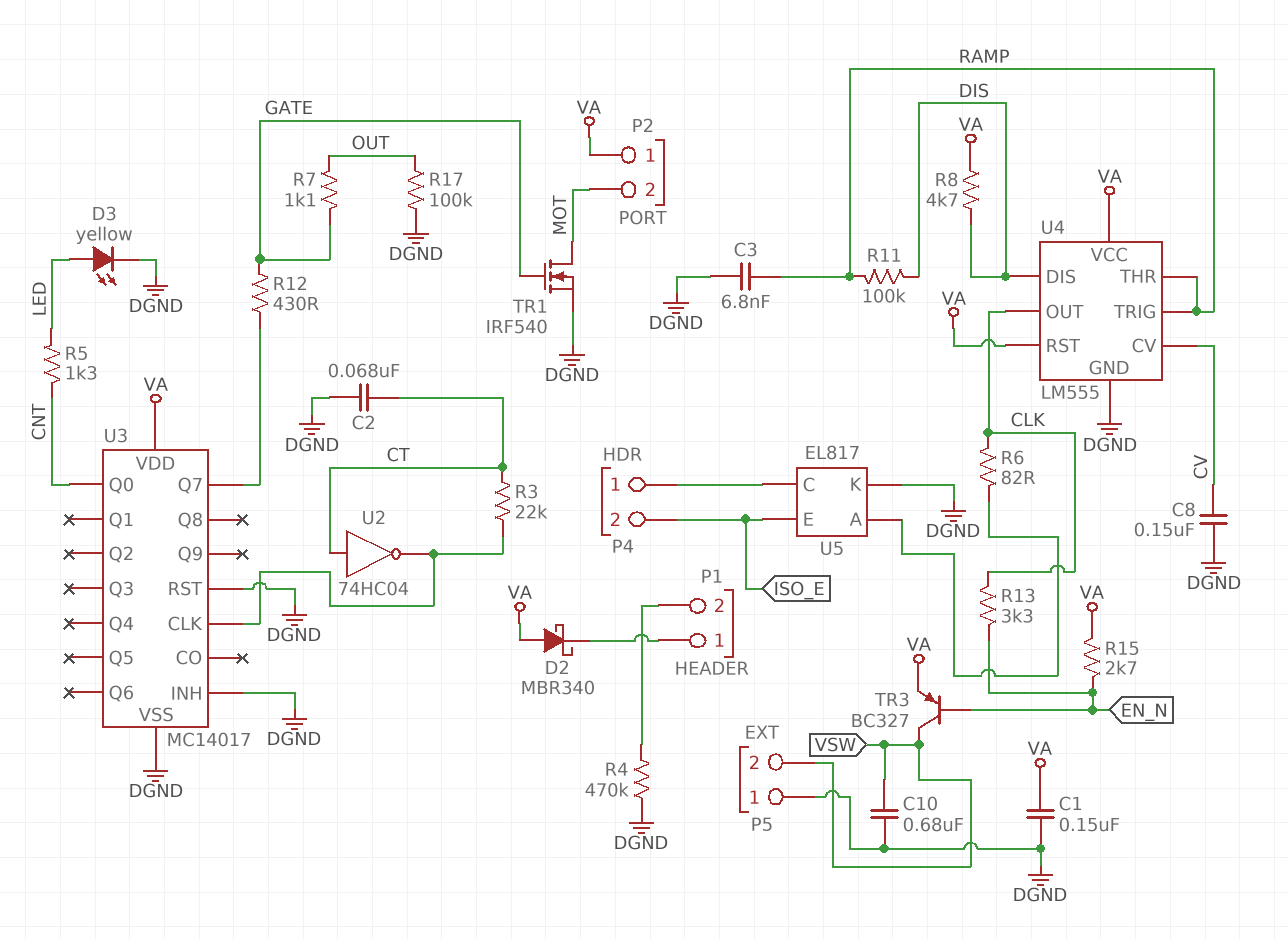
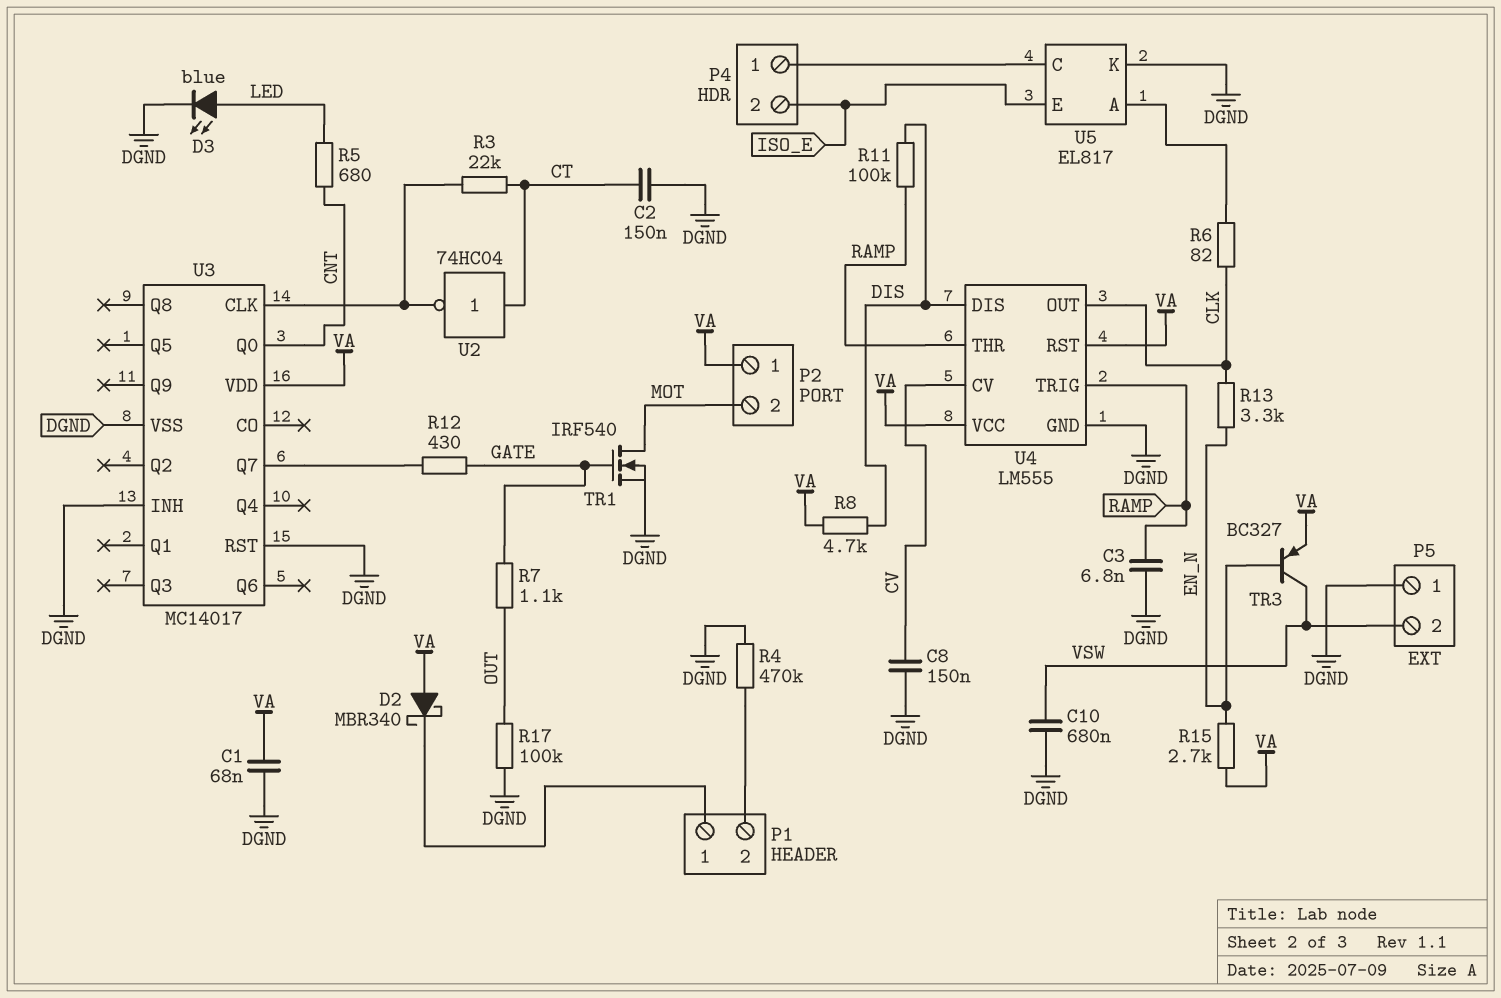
C1: 150nF (DGND, VA) -> 68nF (DGND, VA)
C2: 68nF (CT, DGND) -> 150nF (CT, DGND)
D3: LED yellow (A LED, K DGND) -> LED blue (A LED, K DGND)
R5: 1.3k (CNT, LED) -> 680 (CNT, LED)

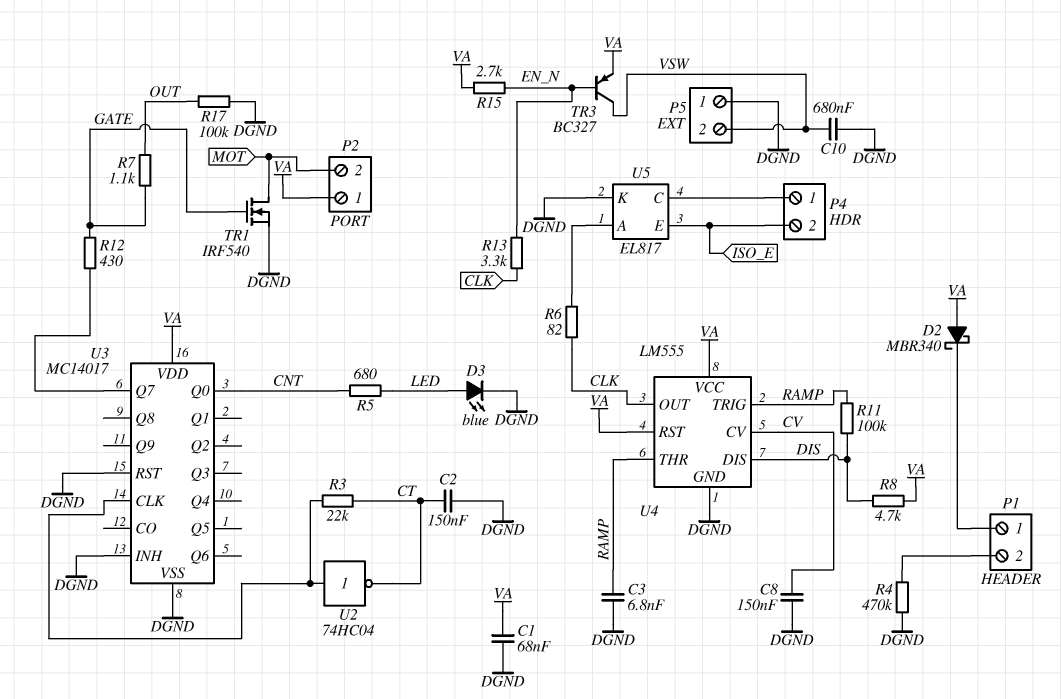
U2: NOT 74HC04 (in CT, out U3/CLK) -> NOT 74HC04 (in U3/CLK, out CT)

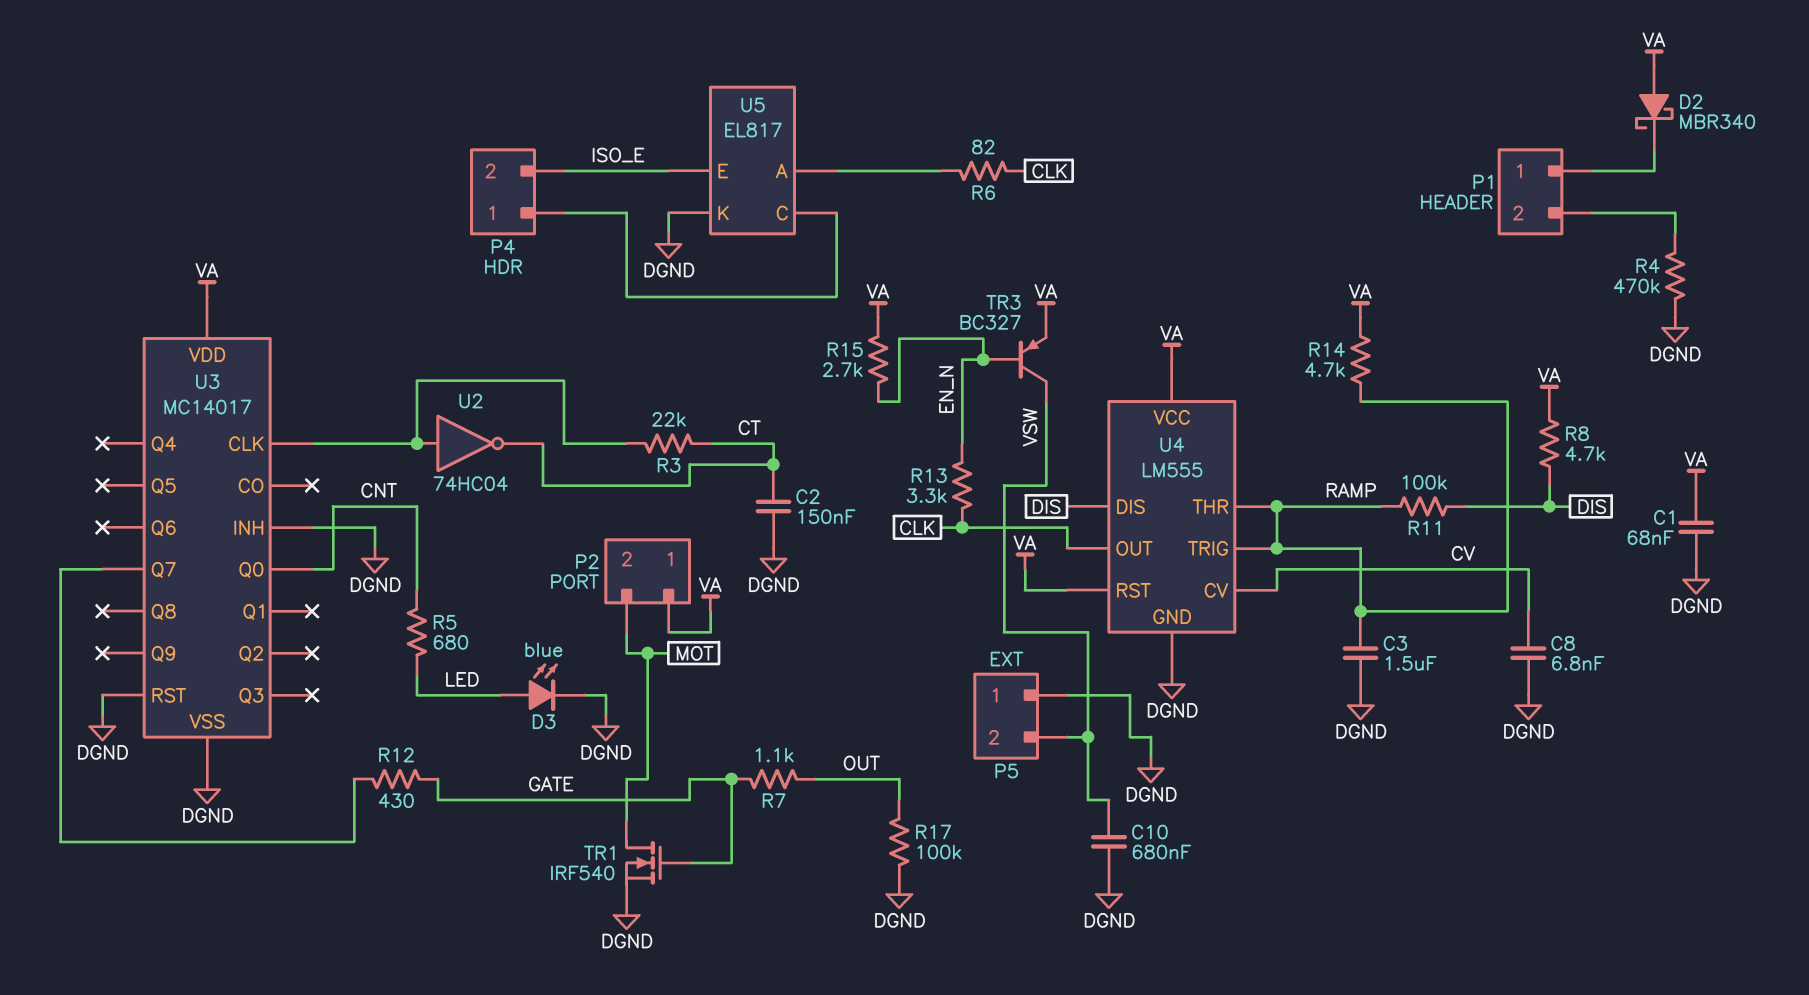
C3: 6.8nF (DGND, RAMP) -> 1.5uF (DGND, RAMP)
C8: 150nF (CV, DGND) -> 6.8nF (CV, DGND)
R14: none -> 4.7k (RAMP, VA)

